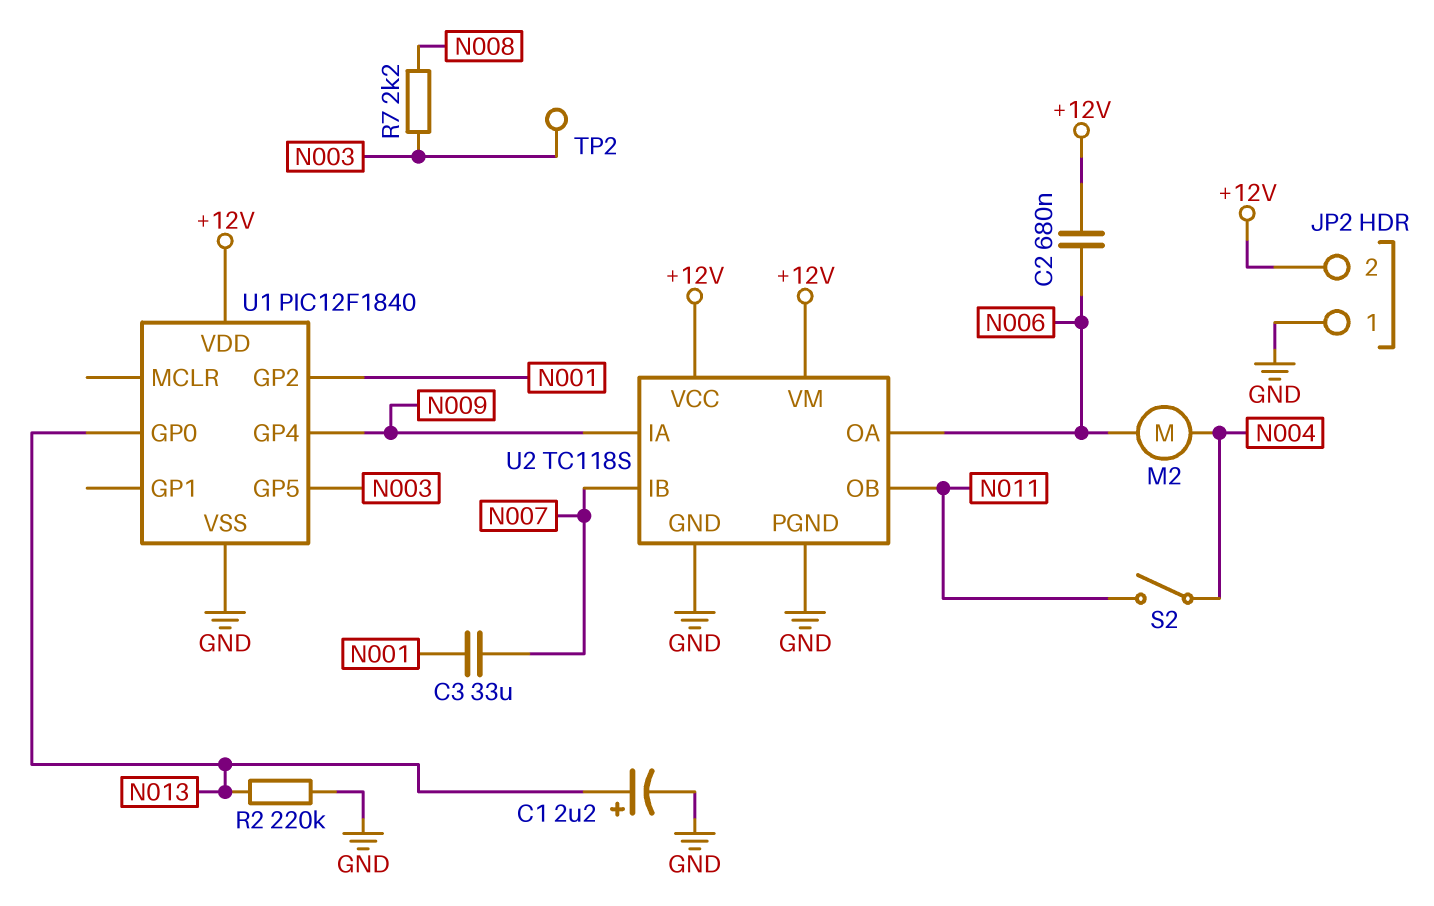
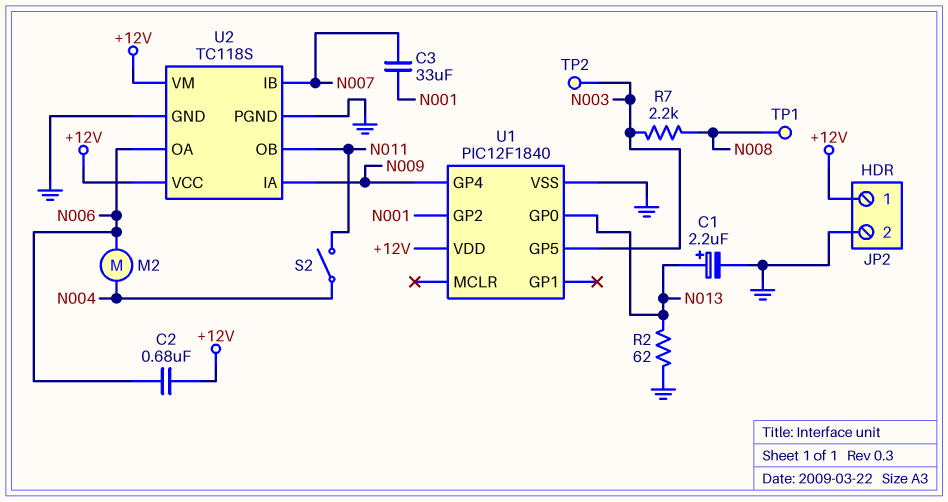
JP2 pin 1: GND -> +12V
JP2 pin 2: +12V -> GND
R2: 220k (GND, N013) -> 62 (GND, N013)
TP1: none -> test point (N008)

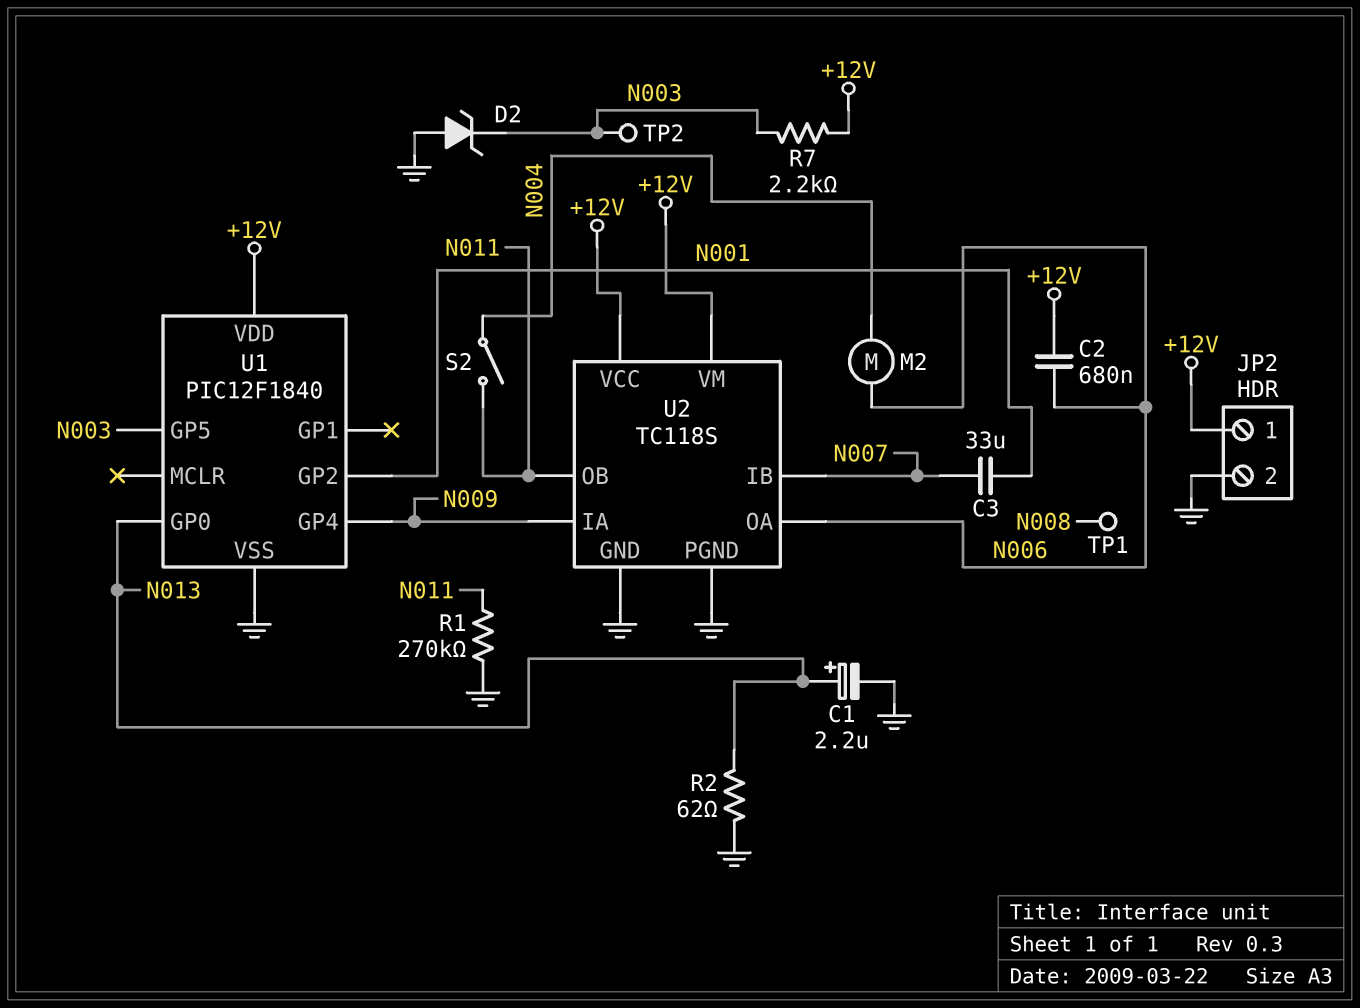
D2: none -> zener (A GND, K N003)
R1: none -> 270k (GND, N011)
R7: 2.2k (N003, N008) -> 2.2k (+12V, N003)

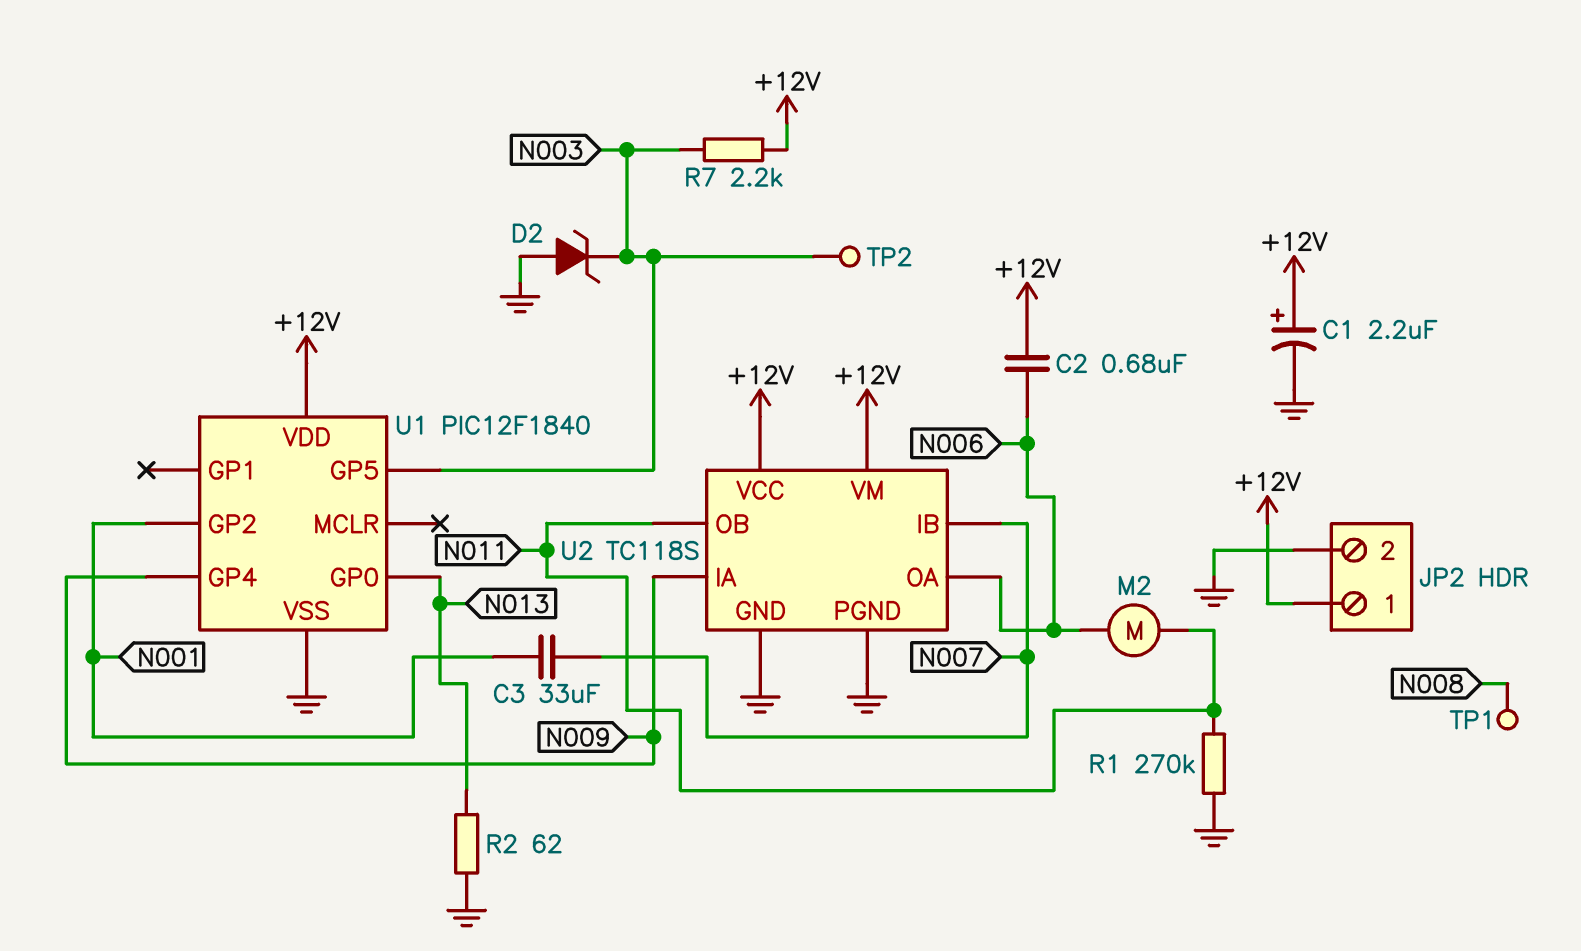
C1: 2.2uF (plus N013, minus GND) -> 2.2uF (plus +12V, minus GND)
M2: motor (N004, N006) -> motor (N006, N011)
S2: switch (N004, N011) -> none

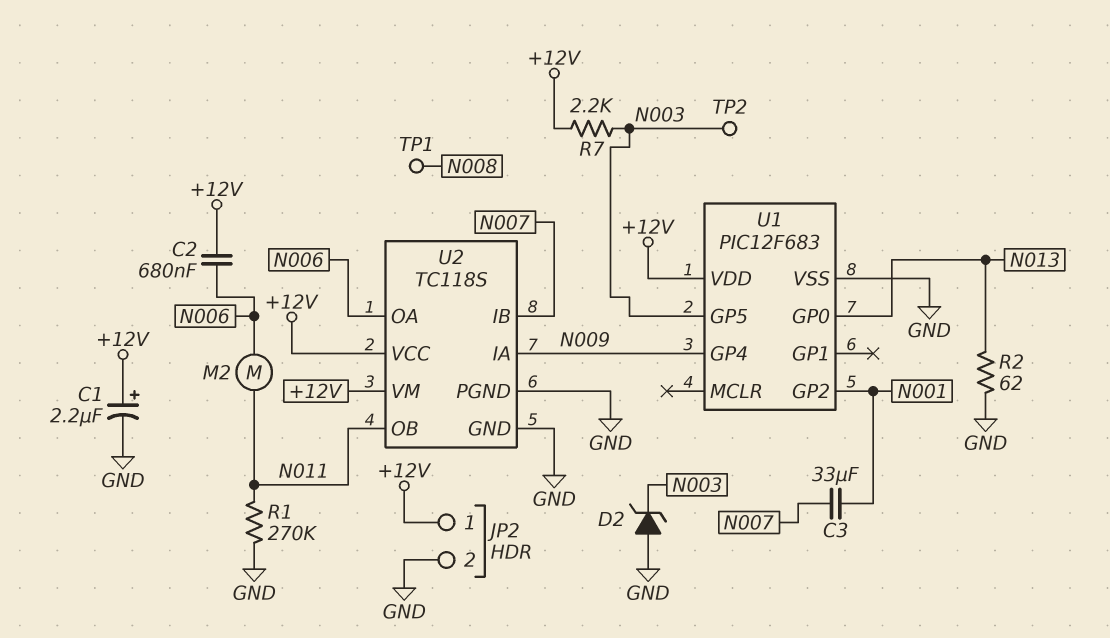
U1: PIC12F1840 -> PIC12F683

